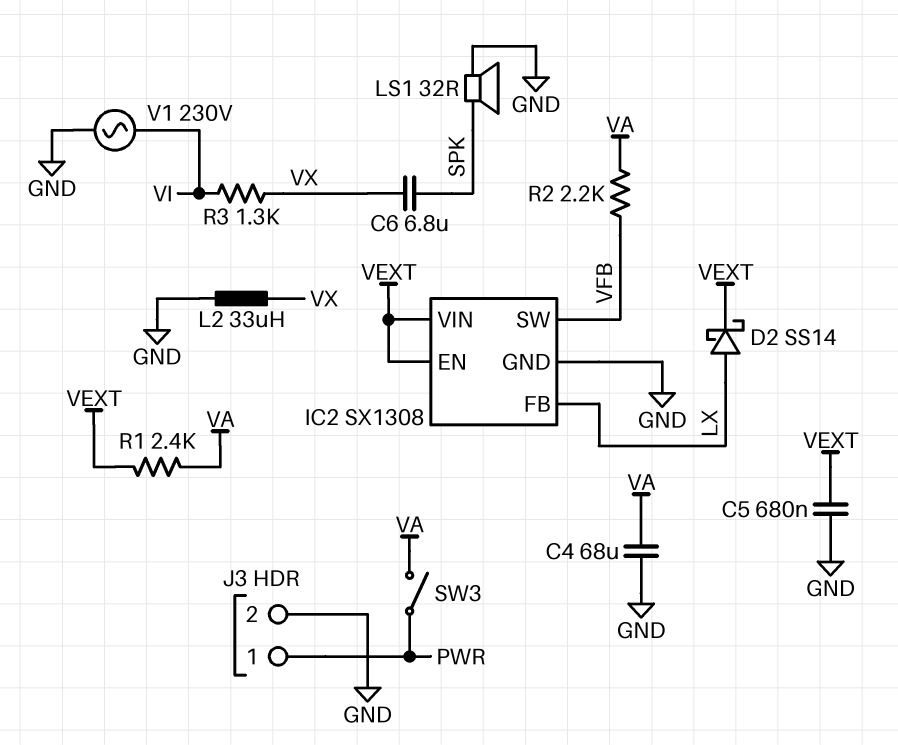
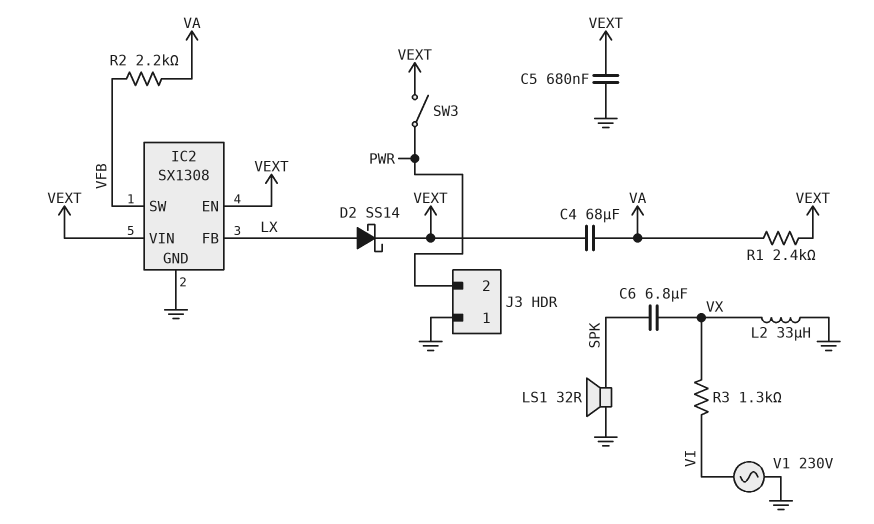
C4: 68uF (GND, VA) -> 68uF (VA, VEXT)
J3 pin 1: PWR -> GND
J3 pin 2: GND -> PWR
SW3: switch (PWR, VA) -> switch (PWR, VEXT)

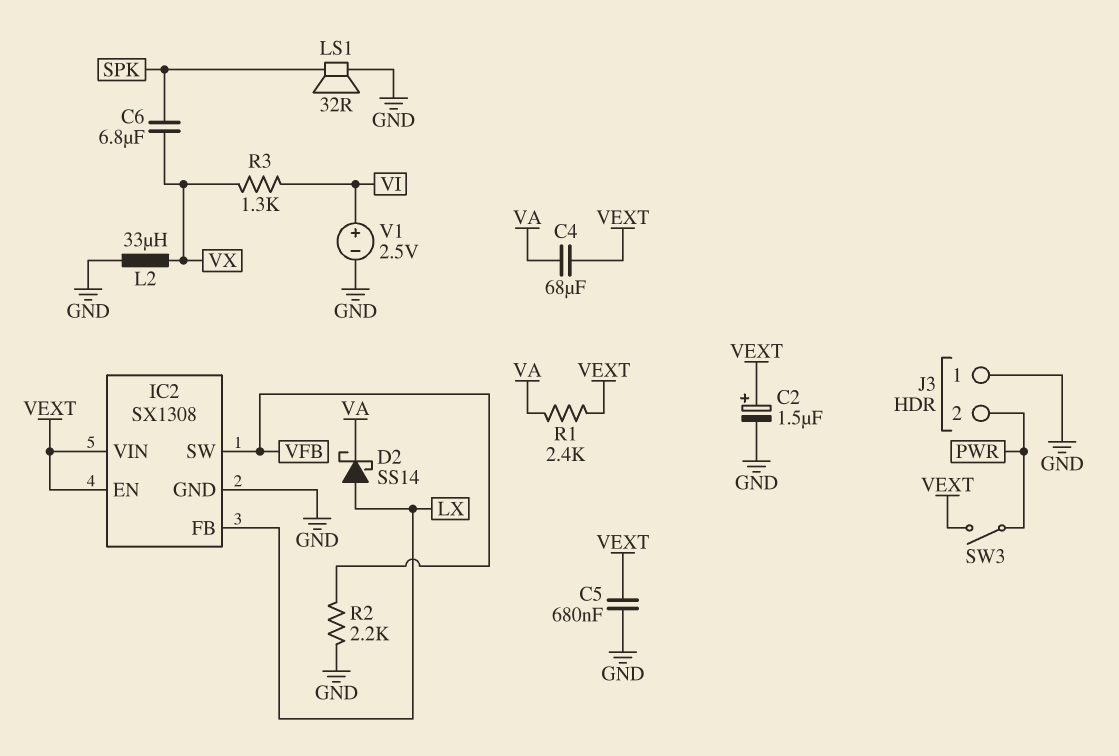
C2: none -> 1.5uF (plus VEXT, minus GND)
D2: schottky SS14 (A LX, K VEXT) -> schottky SS14 (A LX, K VA)
R2: 2.2k (VA, VFB) -> 2.2k (GND, VFB)
V1: AC 230V (GND, VI) -> 2.5V (plus VI, minus GND)

